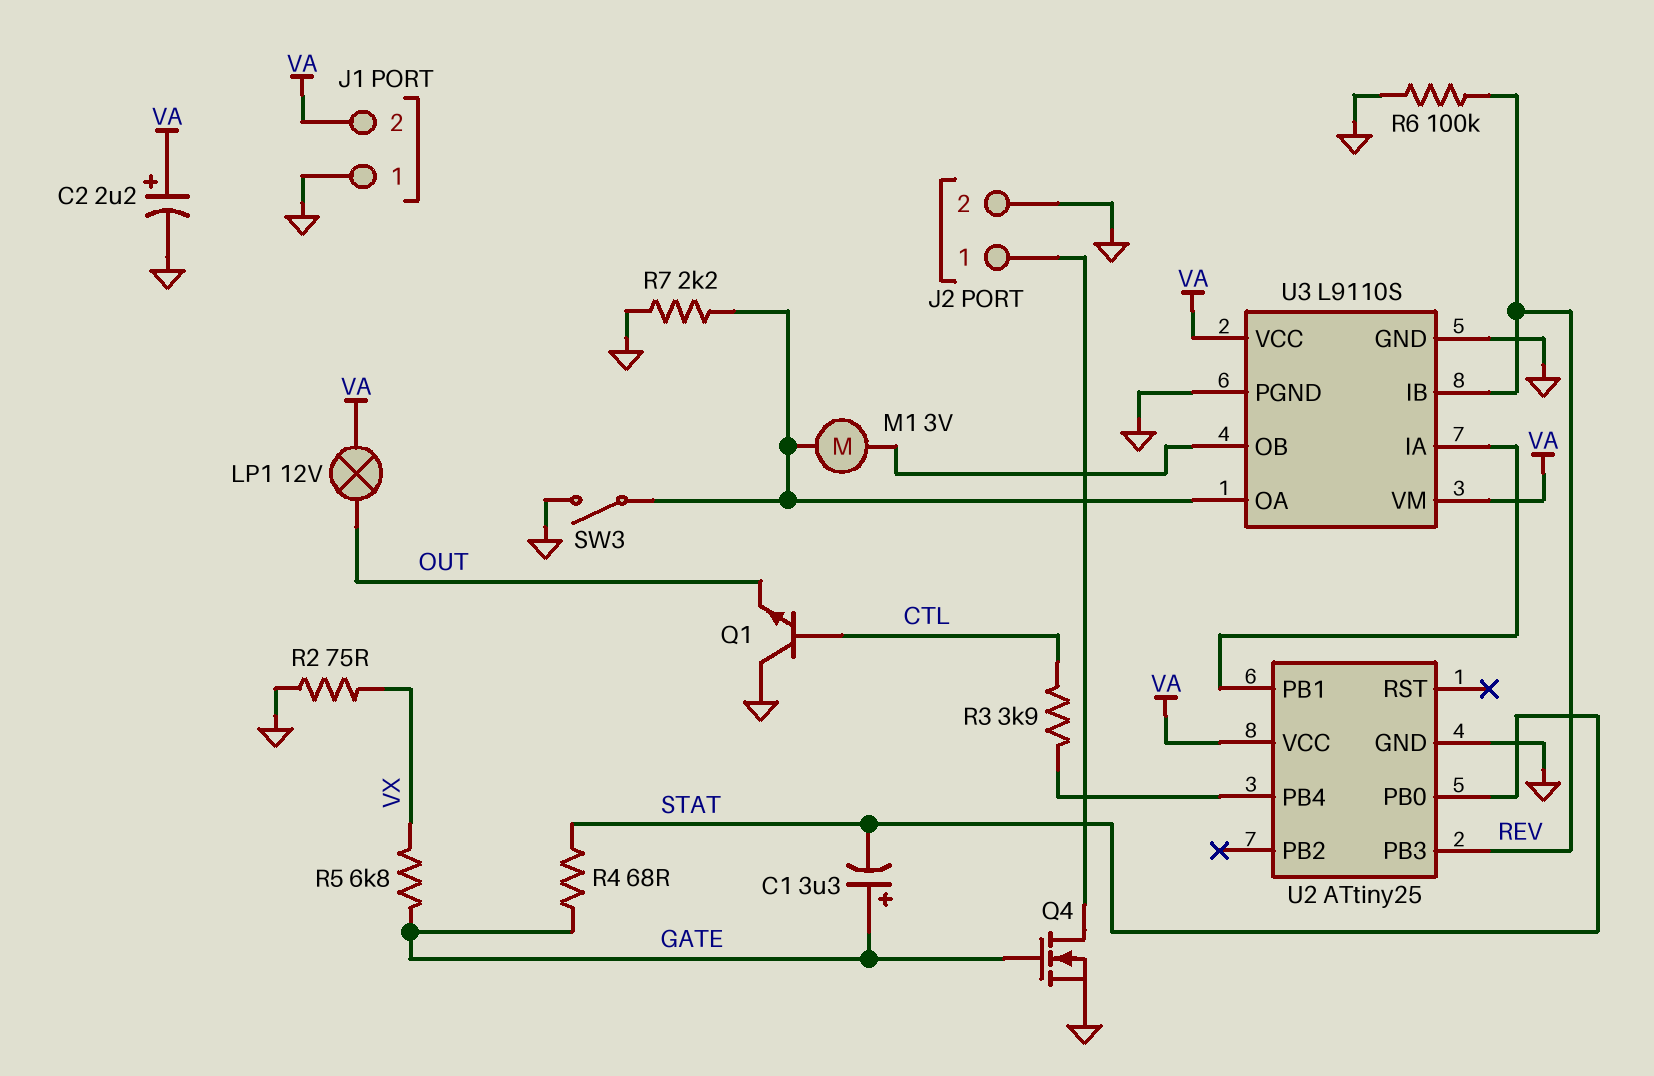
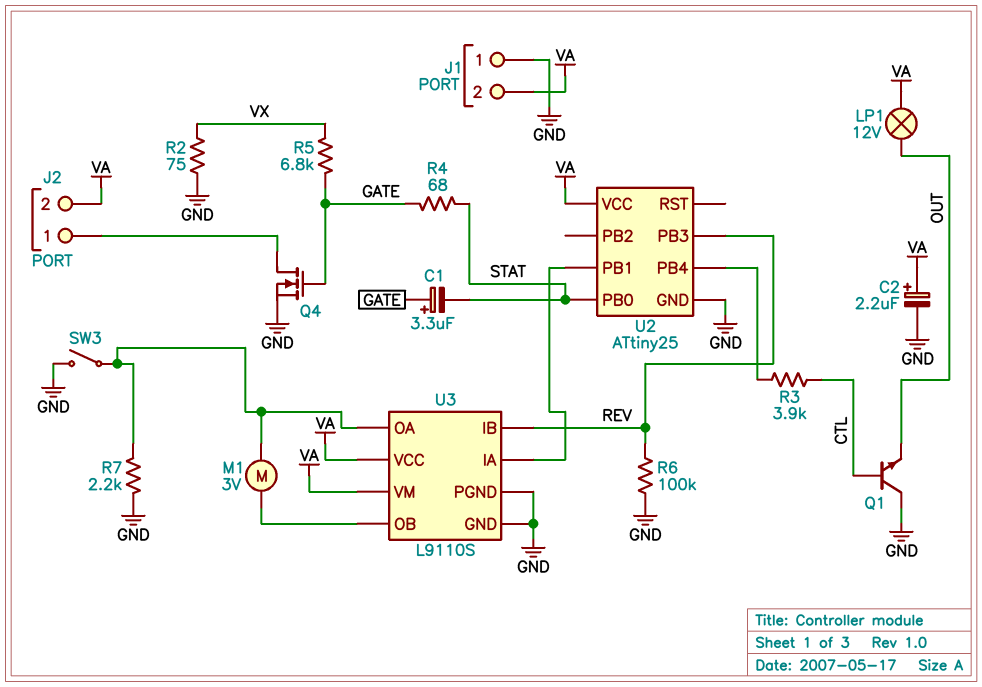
J2 pin 2: GND -> VA

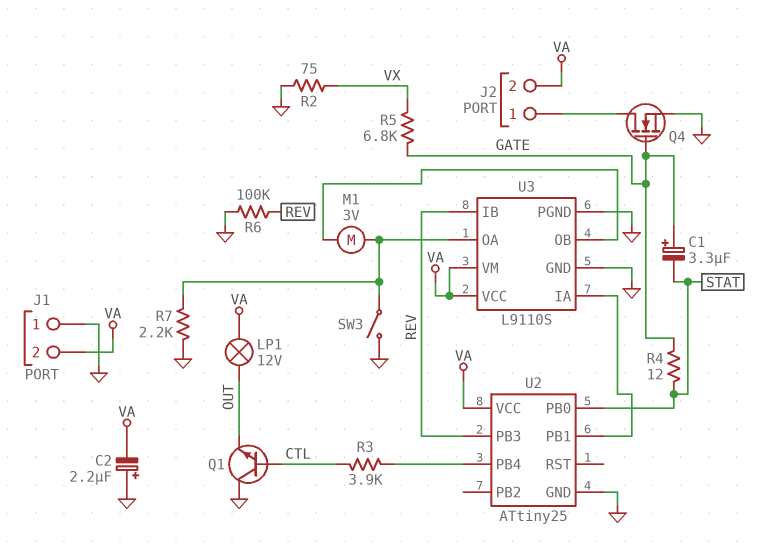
C2: 2.2uF (plus VA, minus GND) -> 2.2uF (plus GND, minus VA)
R4: 68 (GATE, STAT) -> 12 (GATE, STAT)

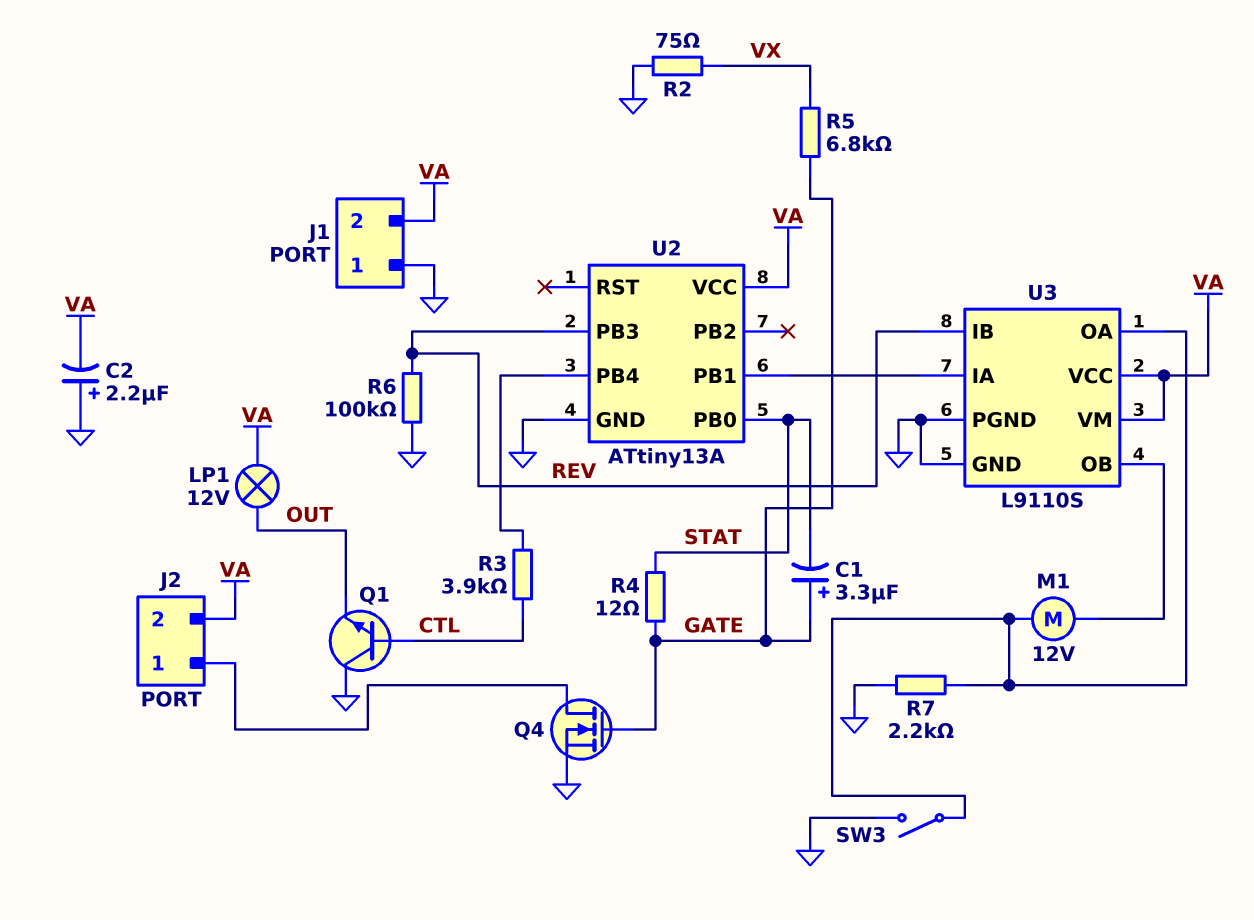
M1: motor 3V (U3/OA, U3/OB) -> motor 12V (U3/OA, U3/OB)
U2: ATtiny25 -> ATtiny13A

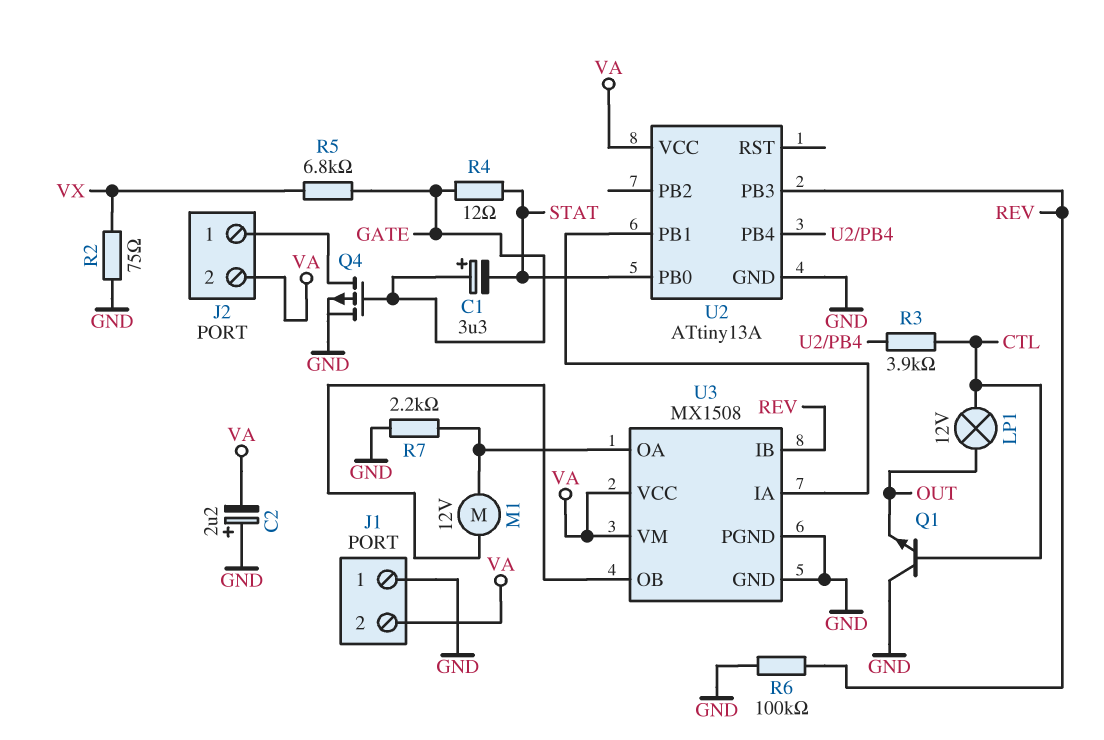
LP1: lamp 12V (OUT, VA) -> lamp 12V (CTL, OUT)
Q4: NMOS (G GATE, D J2/1, S GND) -> PMOS (G GATE, D J2/1, S GND)
SW3: switch (GND, U3/OA) -> none
U3: L9110S -> MX1508

